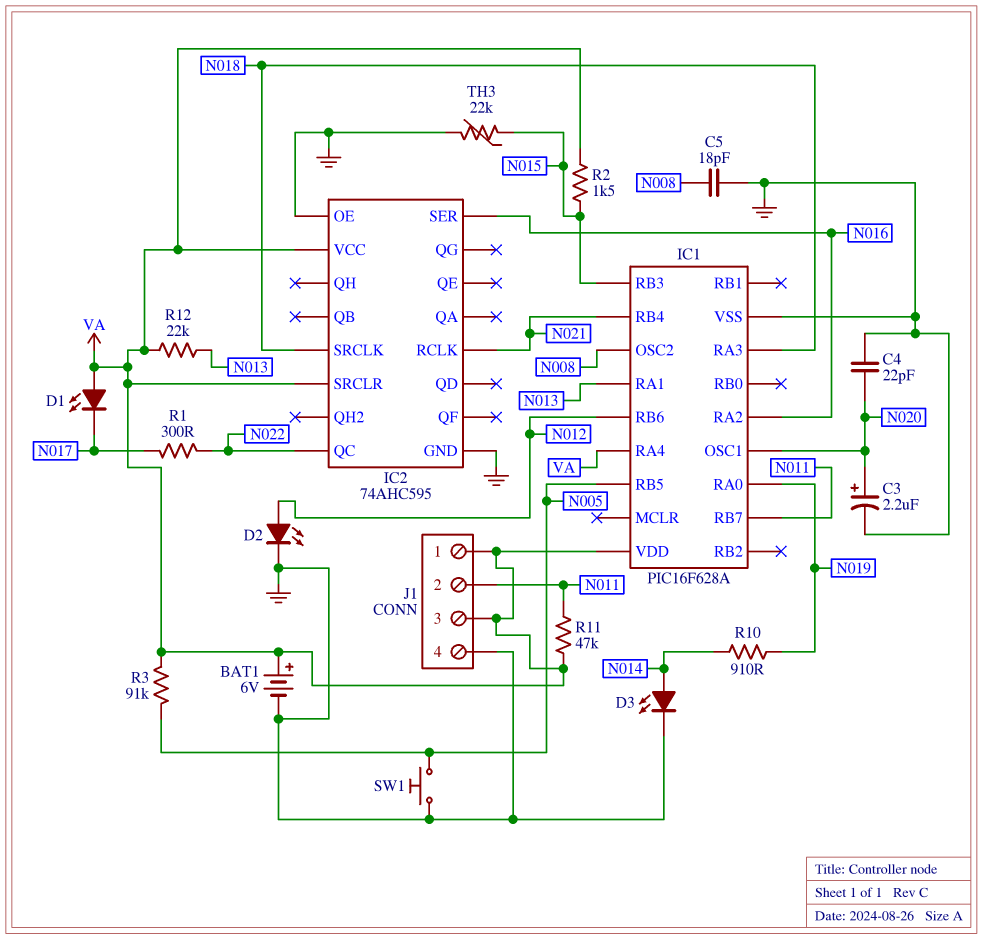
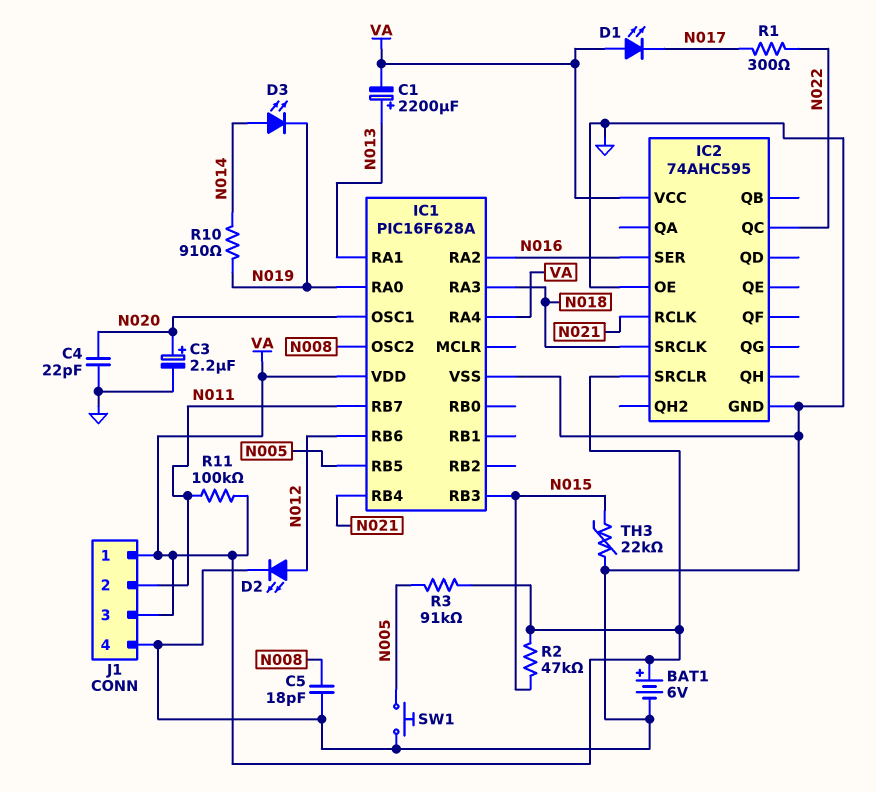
C1: none -> 2200uF (plus N013, minus VA)
D3: LED (A N014, K GND) -> LED (A N014, K N019)
R2: 1.5k (N015, VA) -> 47k (N015, VA)
R11: 47k (N011, VA) -> 100k (N011, VA)
R12: 22k (N013, VA) -> none

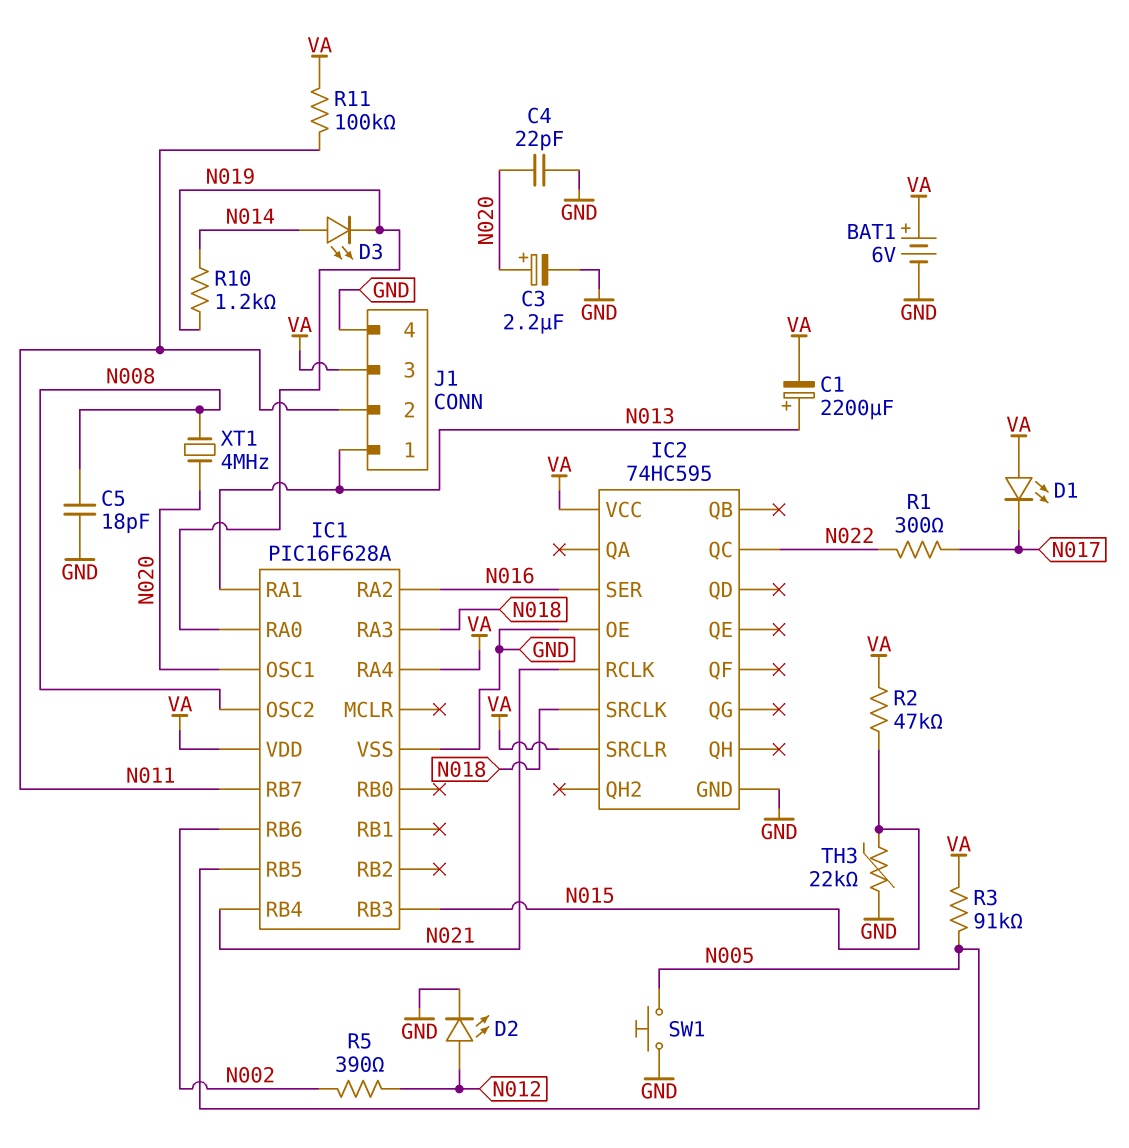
IC1 pin RB6: N012 -> N002
IC2: 74AHC595 -> 74HC595
J1 pin 1: VA -> N013
R5: none -> 390 (N002, N012)
R10: 910 (N014, N019) -> 1.2k (N014, N019)
XT1: none -> 4MHz (N008, N020)

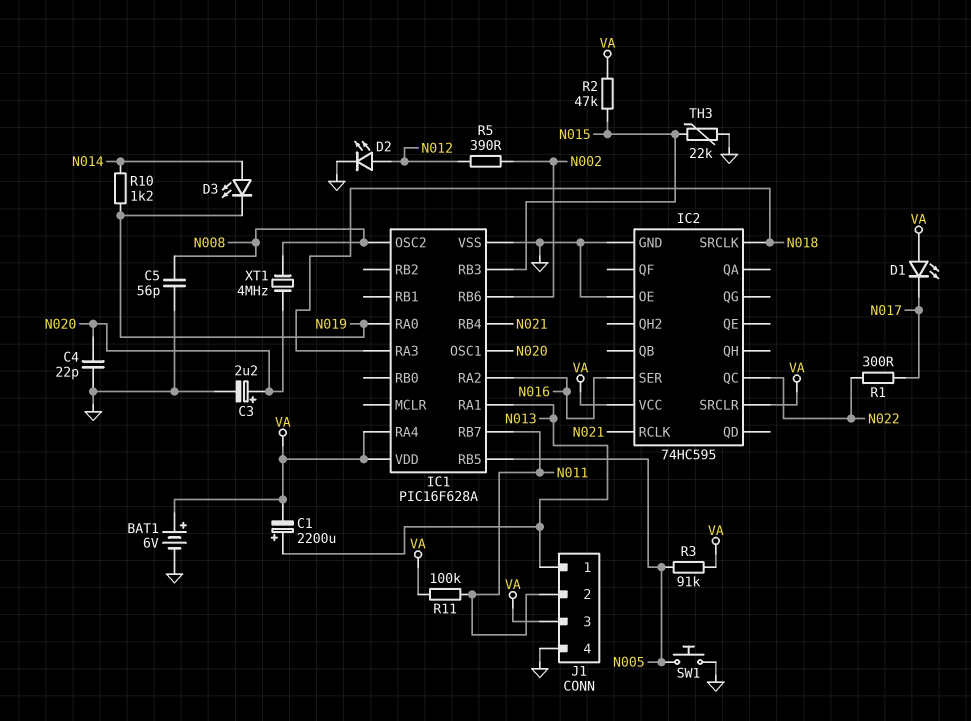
C5: 18pF (GND, N008) -> 56pF (GND, N008)

